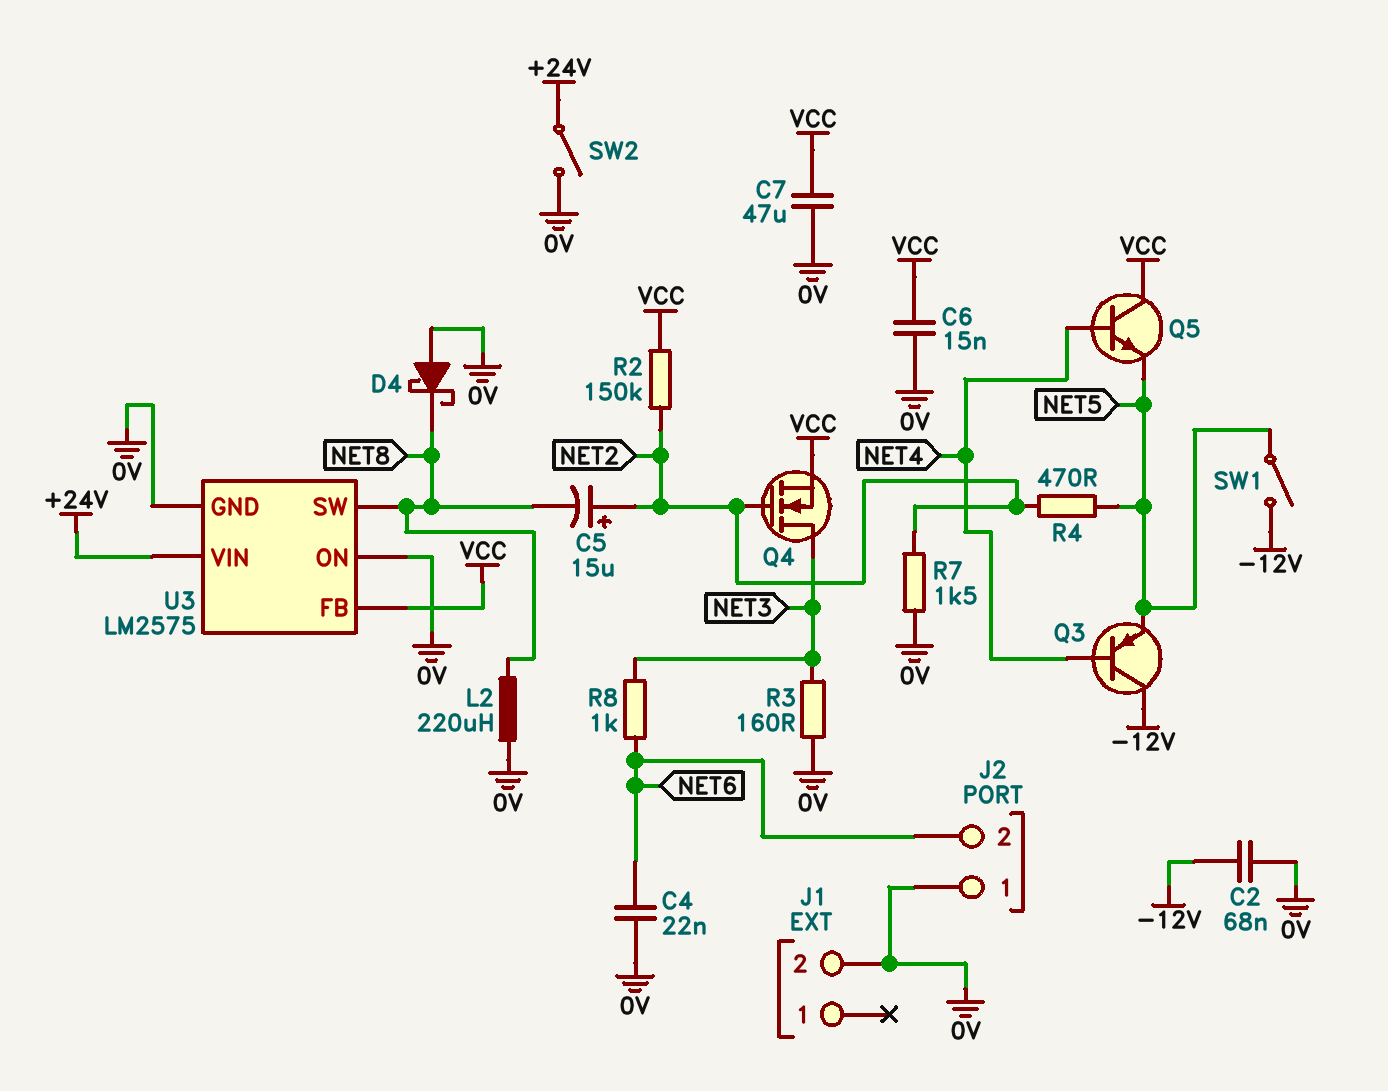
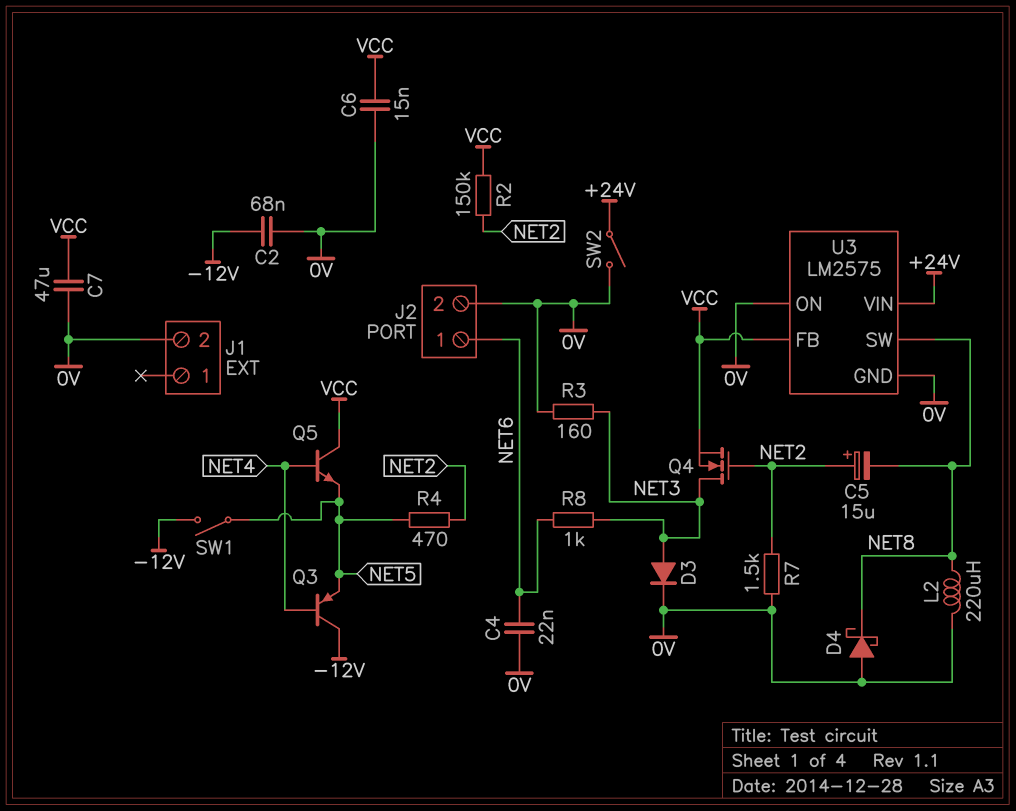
D3: none -> diode (A NET3, K 0V)
J2 pin 1: 0V -> NET6
J2 pin 2: NET6 -> 0V

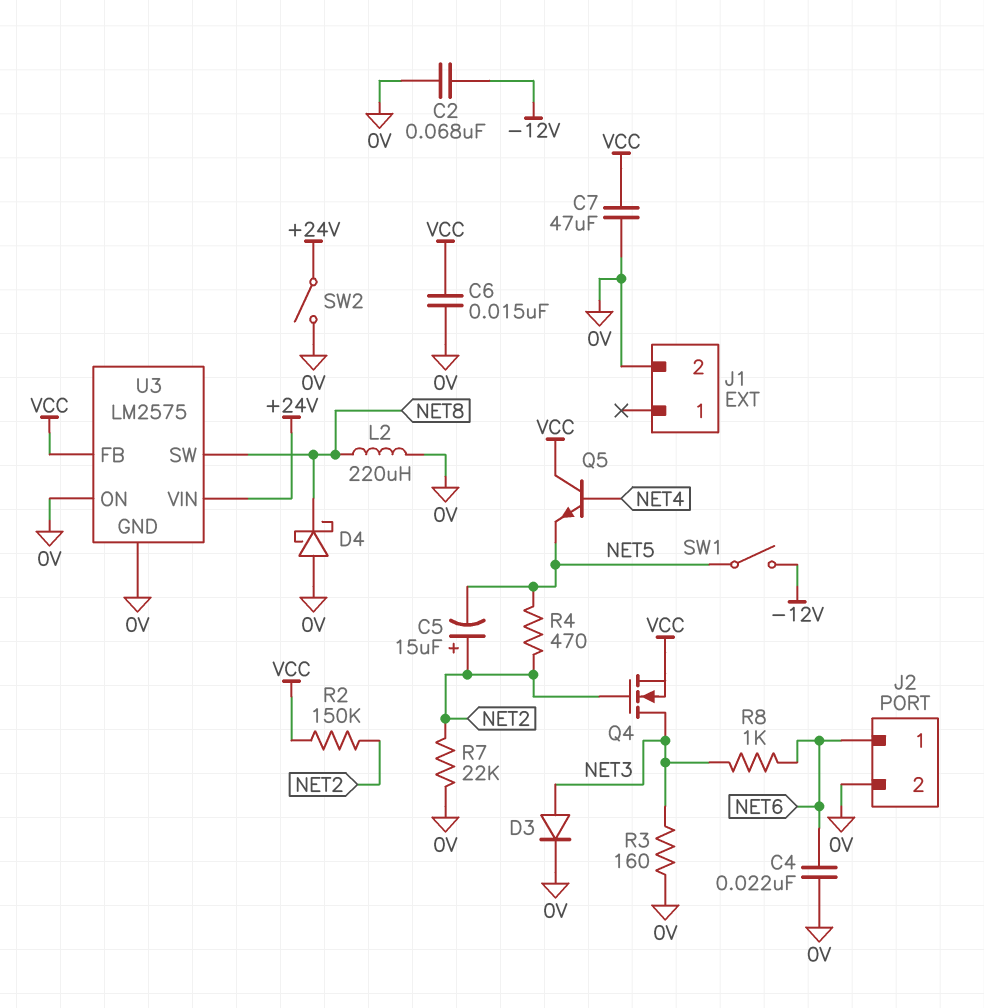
C5: 15uF (plus NET2, minus NET8) -> 15uF (plus NET2, minus NET5)
Q3: PNP (B NET4, C -12V, E NET5) -> none
R7: 1.5k (0V, NET2) -> 22k (0V, NET2)

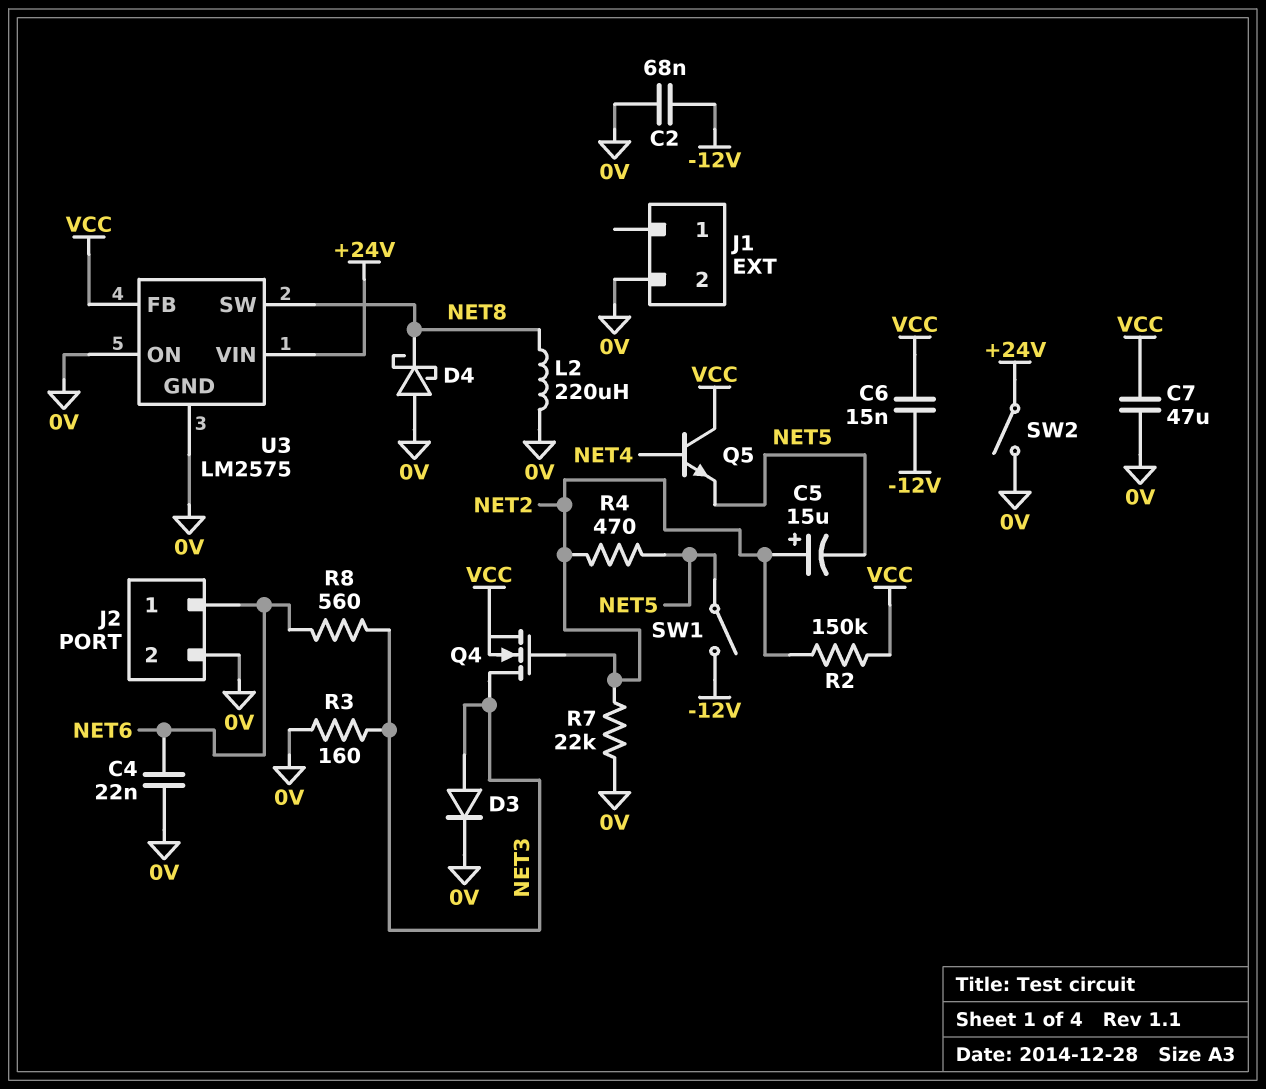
C6: 15nF (0V, VCC) -> 15nF (-12V, VCC)
R8: 1k (NET3, NET6) -> 560 (NET3, NET6)

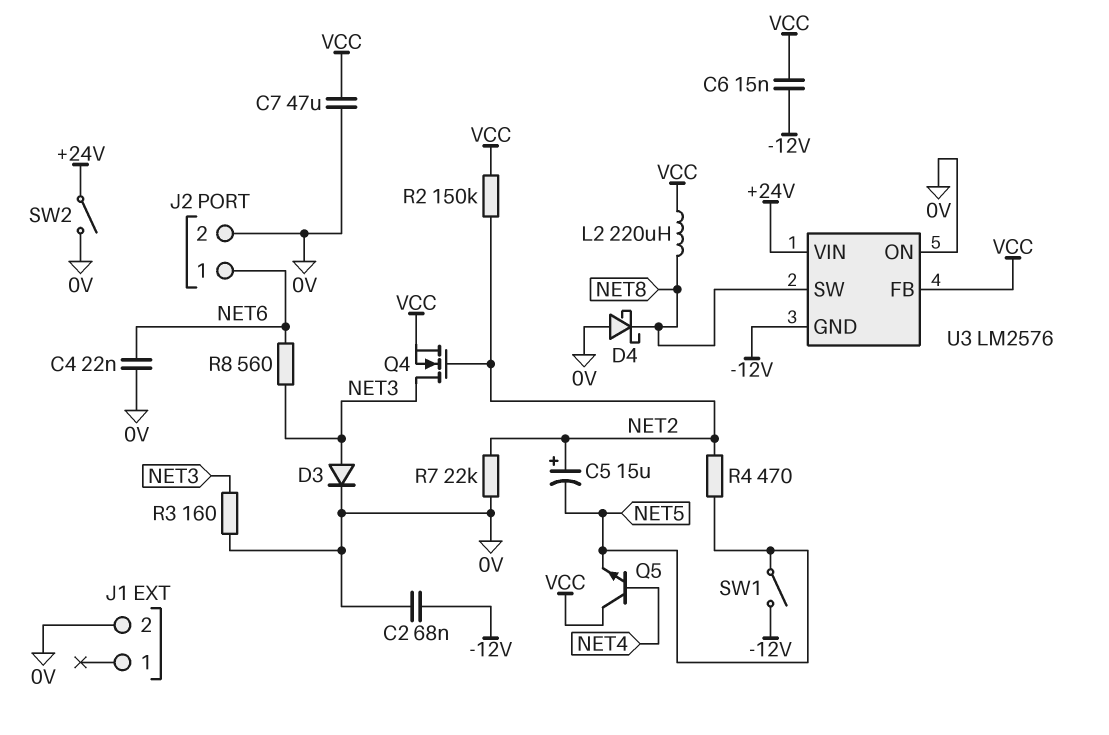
L2: 220uH (0V, NET8) -> 220uH (NET8, VCC)
U3: LM2575 -> LM2576
U3 pin GND: 0V -> -12V

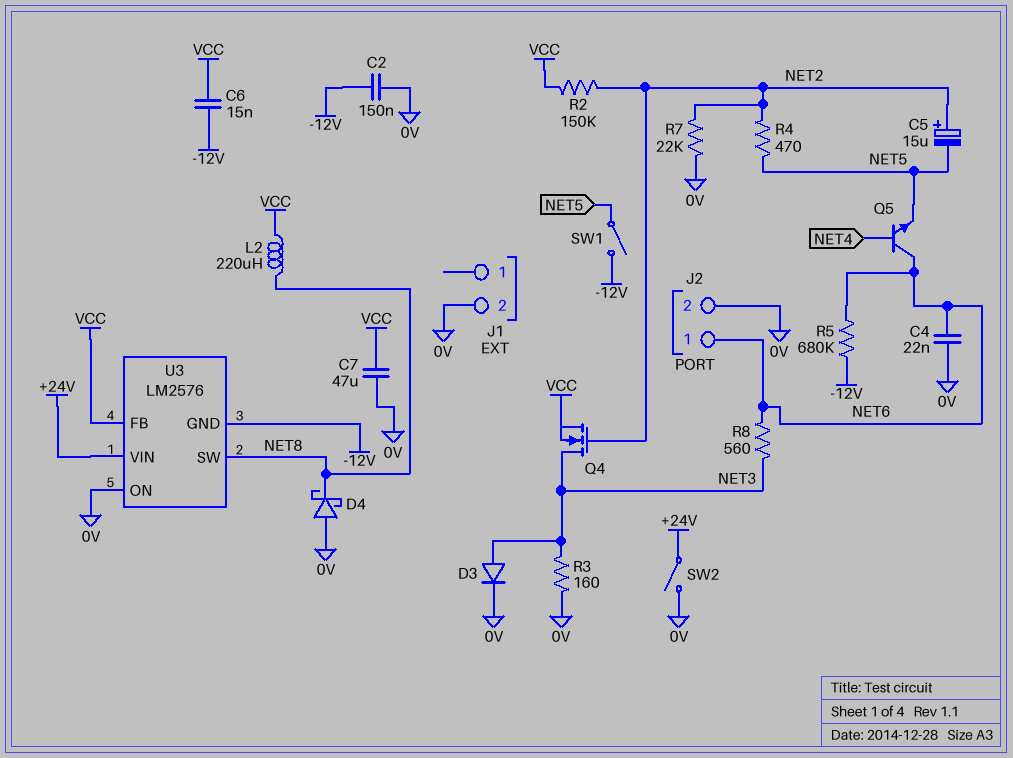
C2: 68nF (-12V, 0V) -> 150nF (-12V, 0V)
Q5: NPN (B NET4, C VCC, E NET5) -> NPN (B NET4, C NET6, E NET5)
R5: none -> 680k (-12V, NET6)

